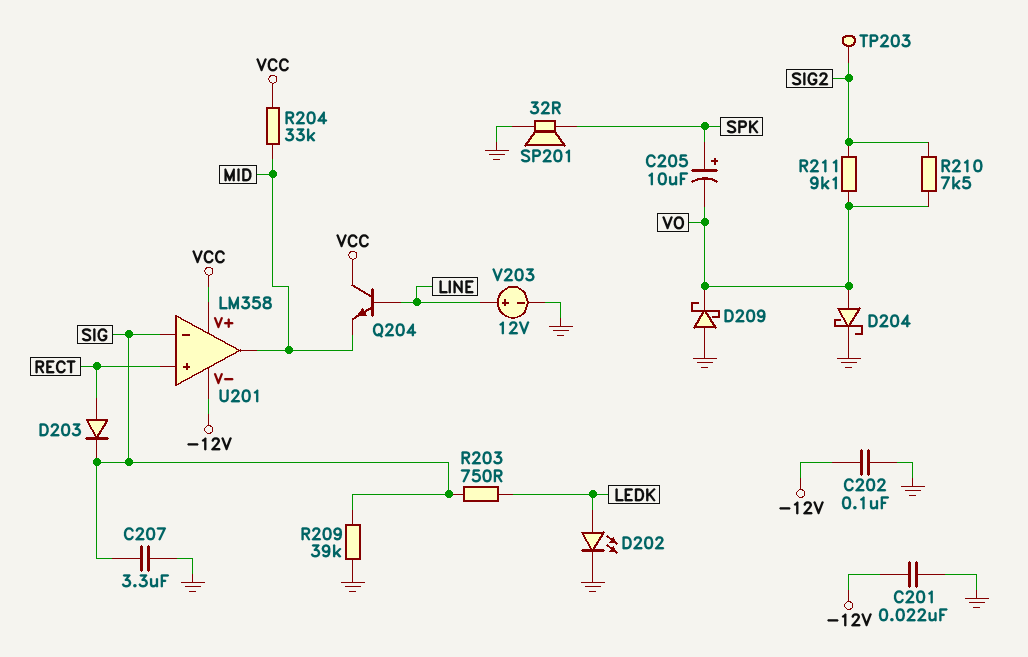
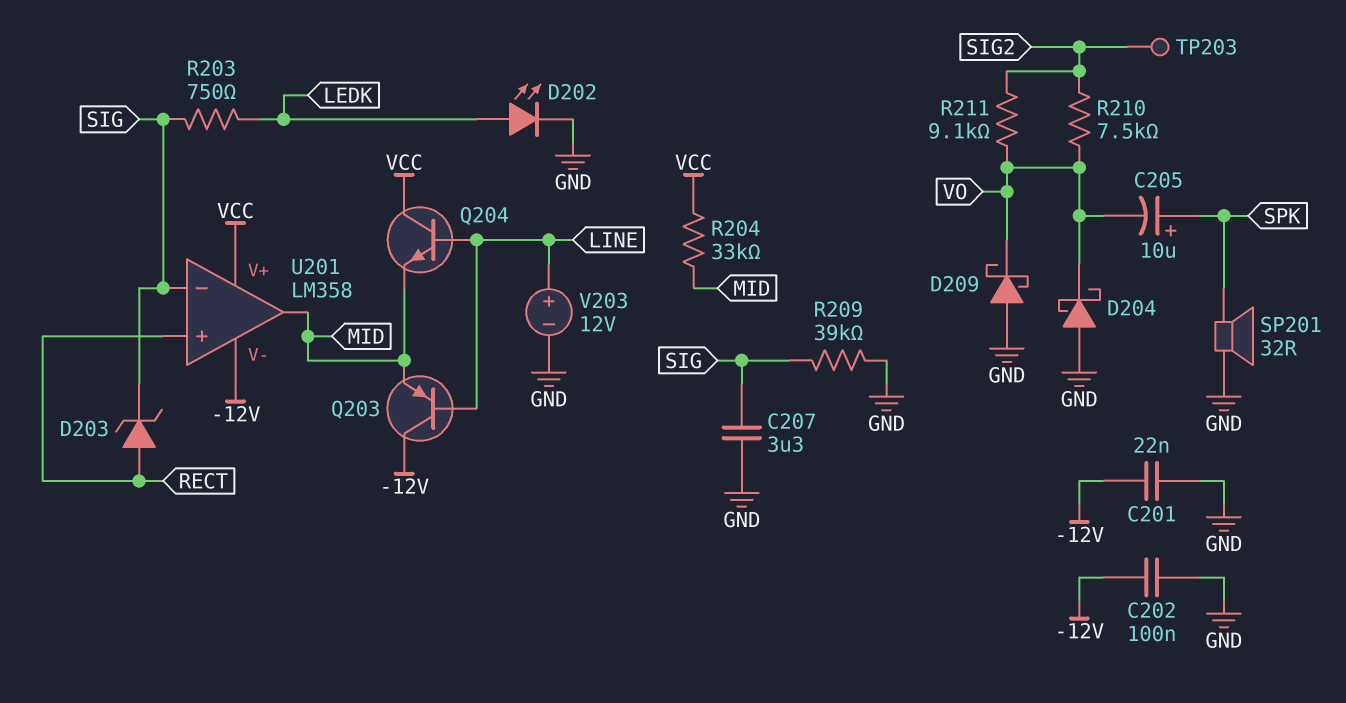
D203: diode (A RECT, K SIG) -> zener (A RECT, K SIG)
D204: schottky (A VO, K GND) -> schottky (A GND, K VO)
Q203: none -> PNP (B LINE, C -12V, E MID)

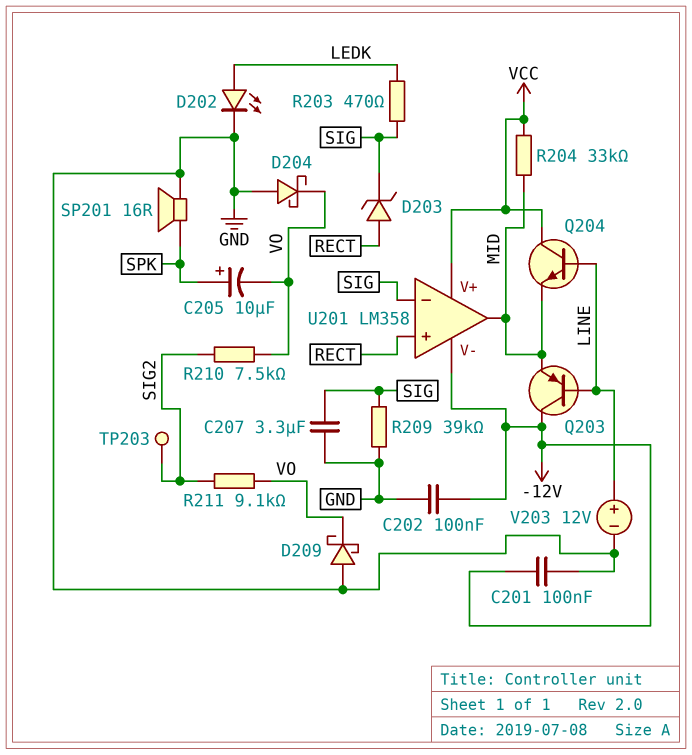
C201: 22nF (-12V, GND) -> 100nF (-12V, GND)
R203: 750 (LEDK, SIG) -> 470 (LEDK, SIG)
SP201: speaker 32R (GND, SPK) -> speaker 16R (GND, SPK)

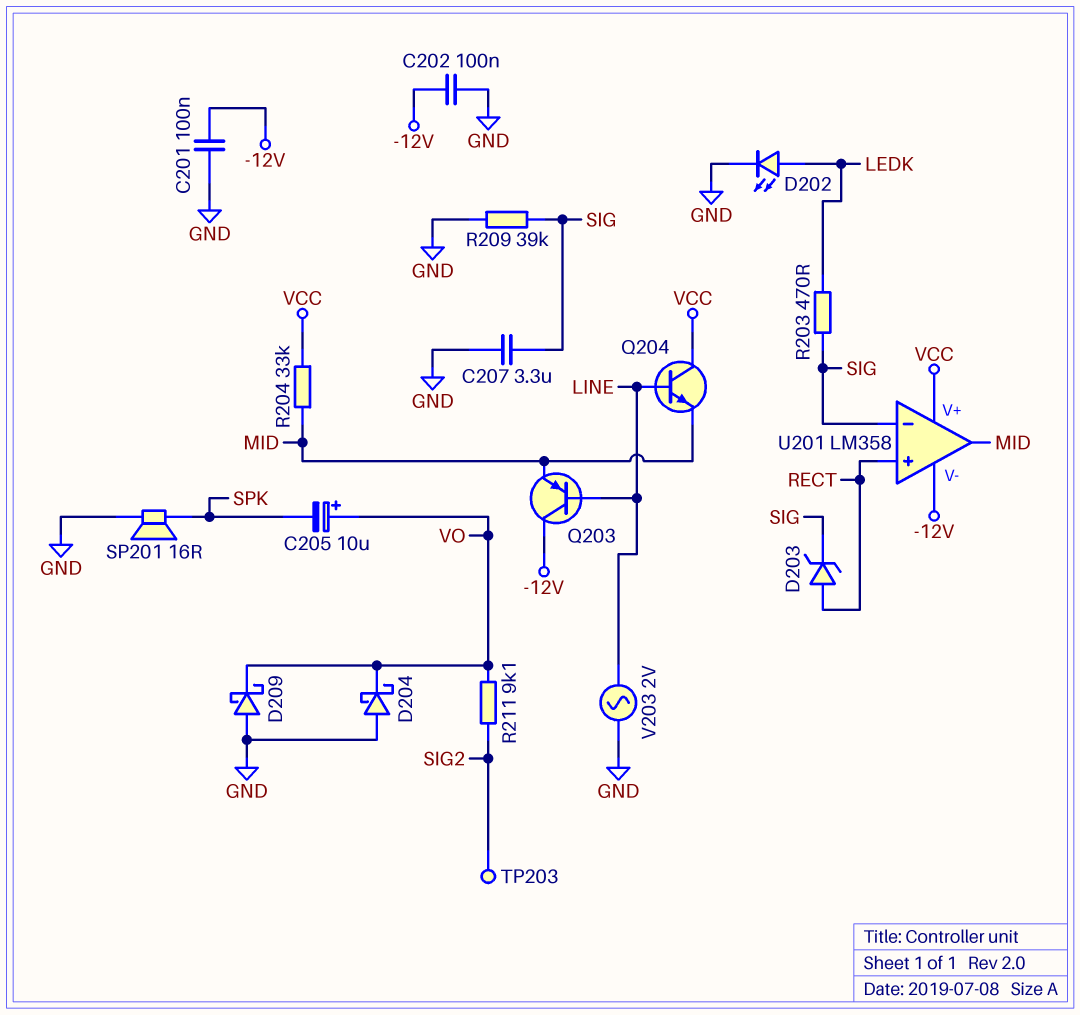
C205: 10uF (plus SPK, minus VO) -> 10uF (plus VO, minus SPK)
R210: 7.5k (SIG2, VO) -> none
V203: 12V (plus LINE, minus GND) -> AC 2V (GND, LINE)

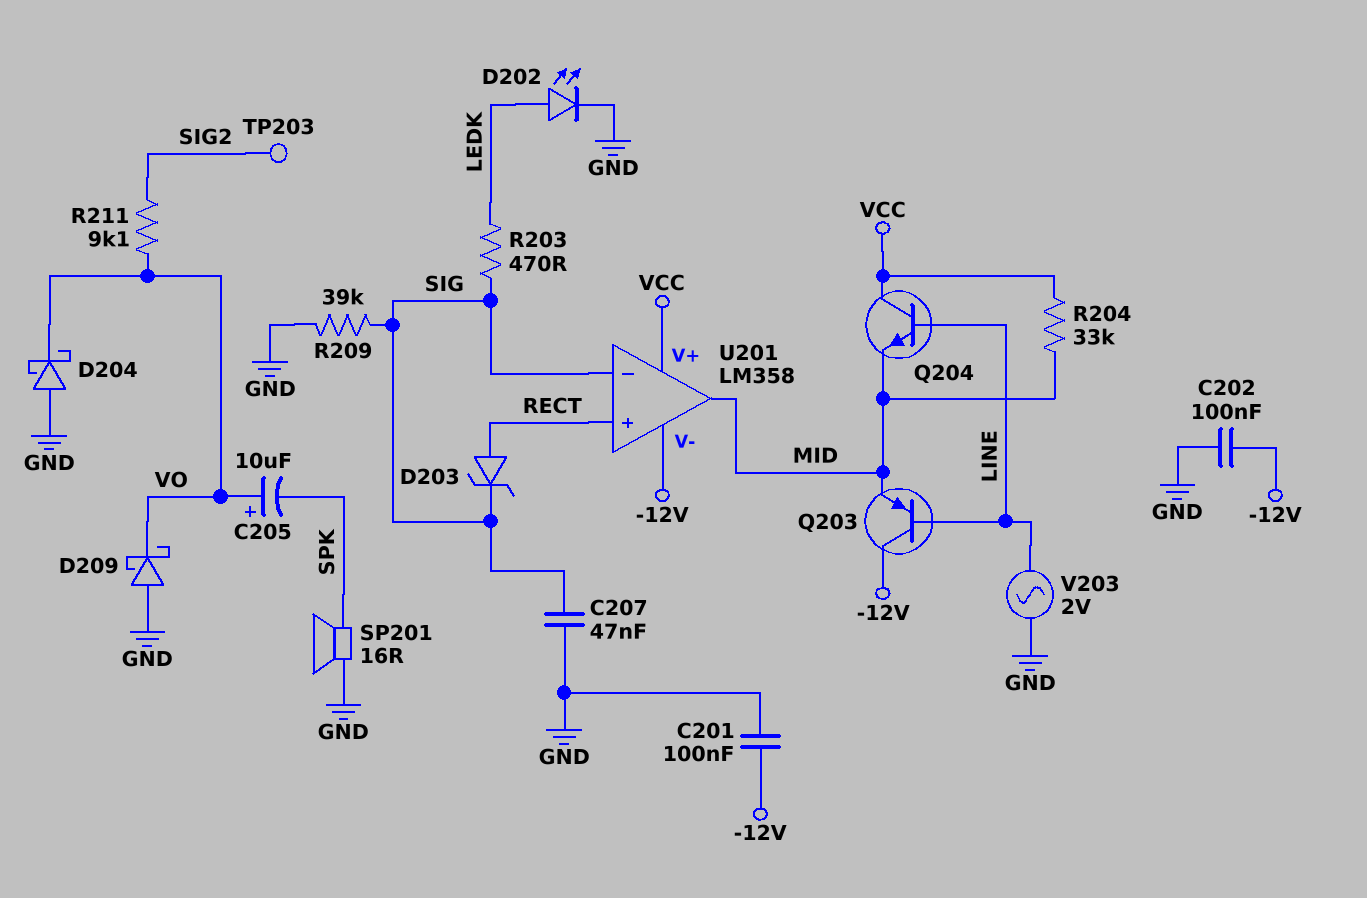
C207: 3.3uF (GND, SIG) -> 47nF (GND, SIG)

